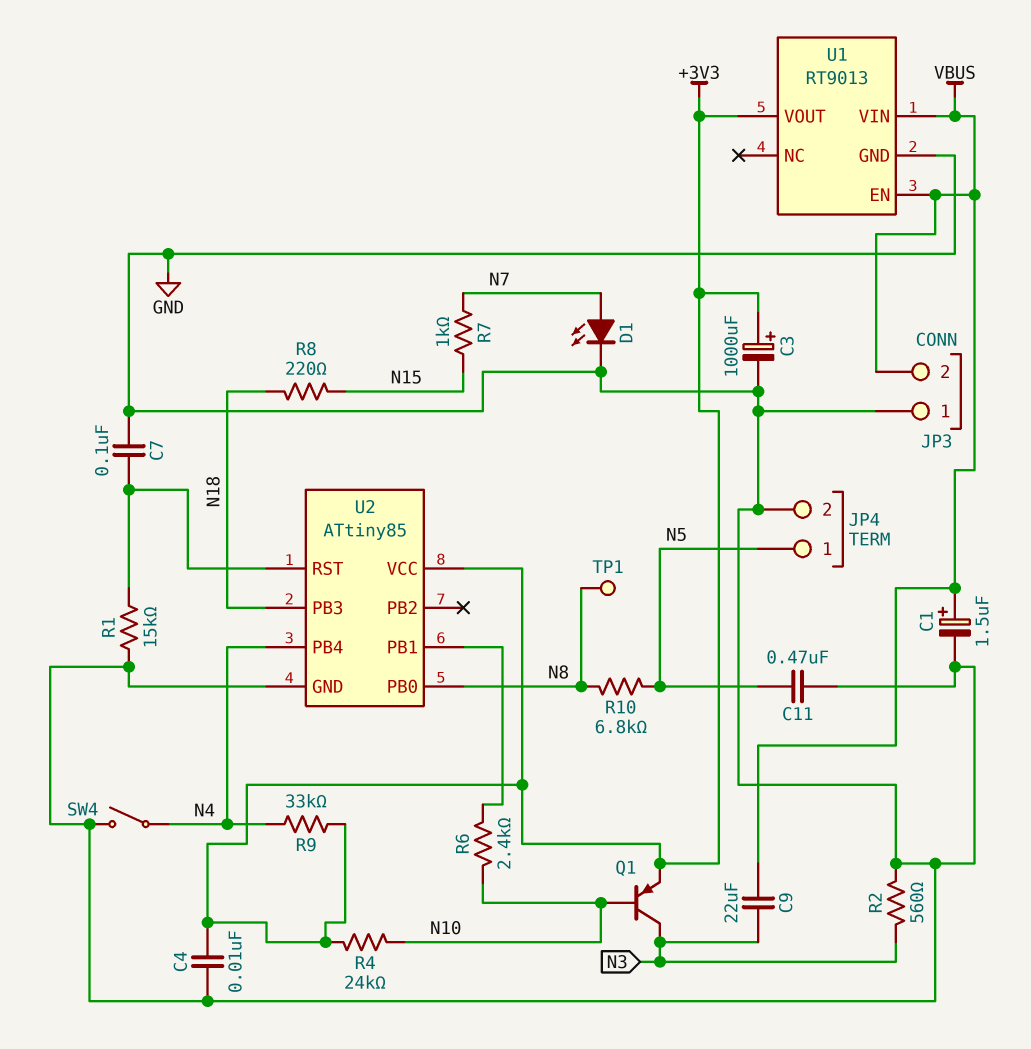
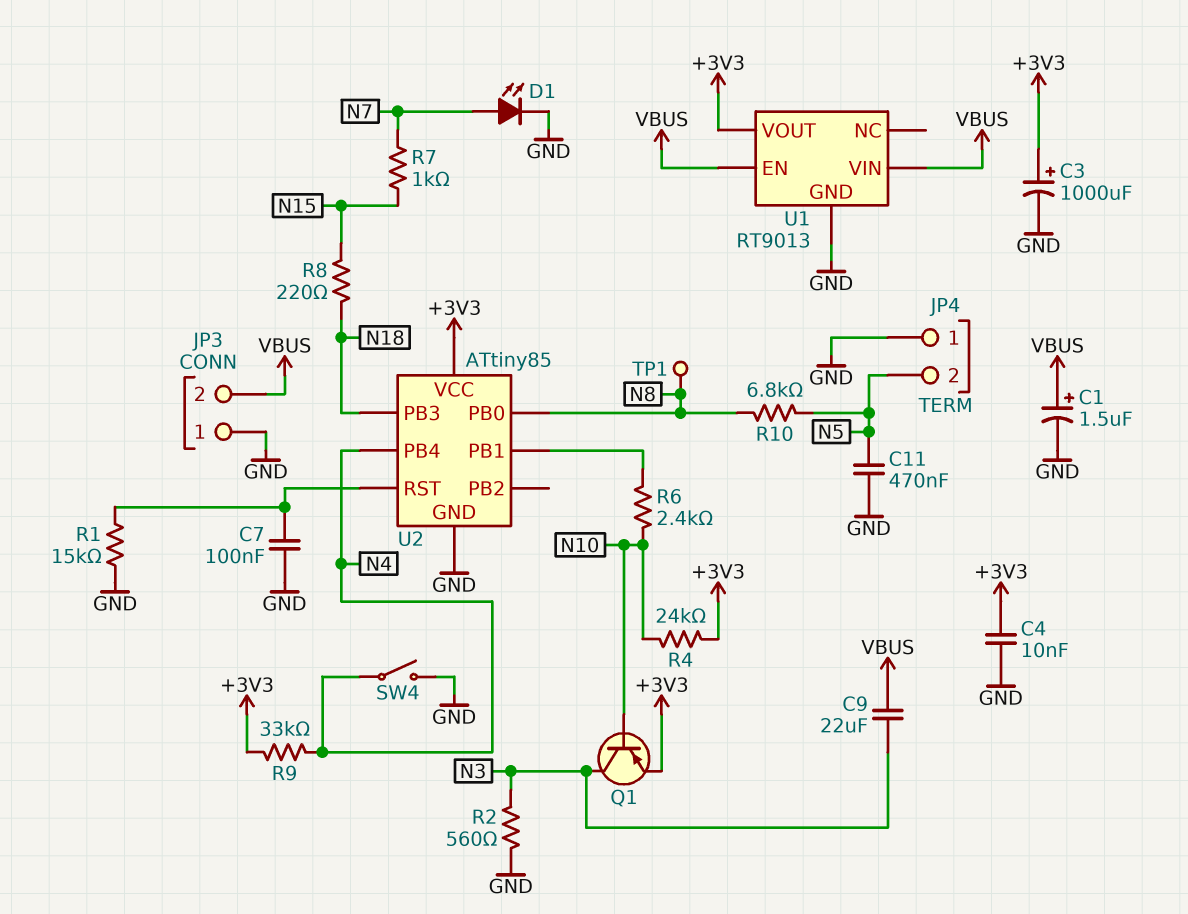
JP4 pin 1: N5 -> GND
JP4 pin 2: GND -> N5

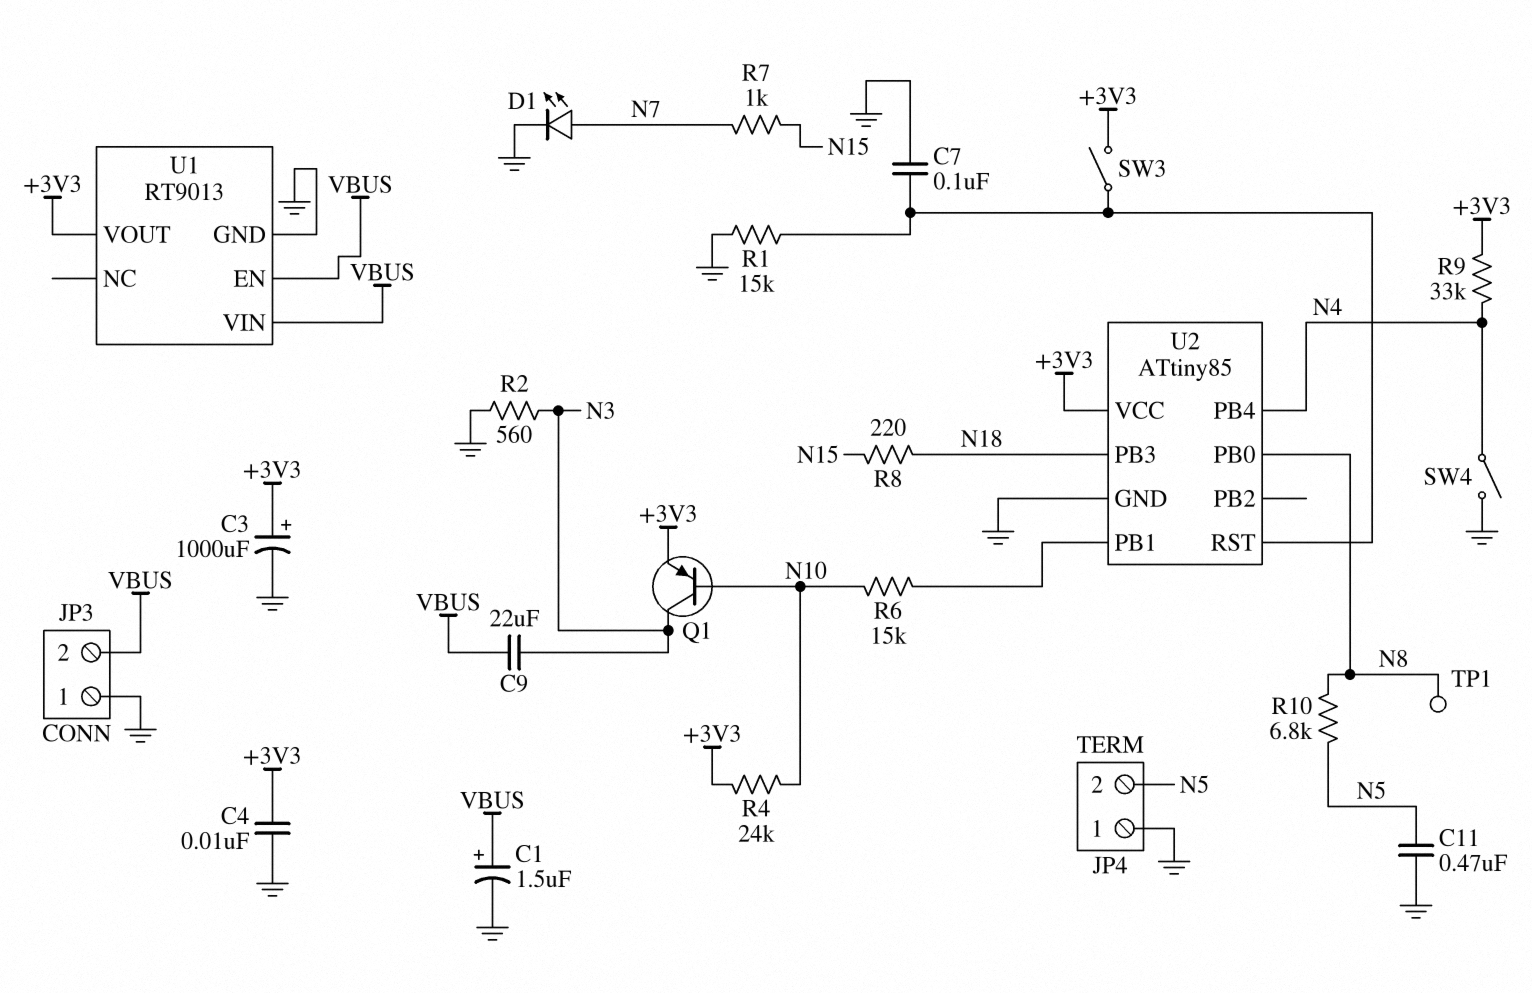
R6: 2.4k (N10, U2/PB1) -> 15k (N10, U2/PB1)
SW3: none -> switch (+3V3, U2/RST)

